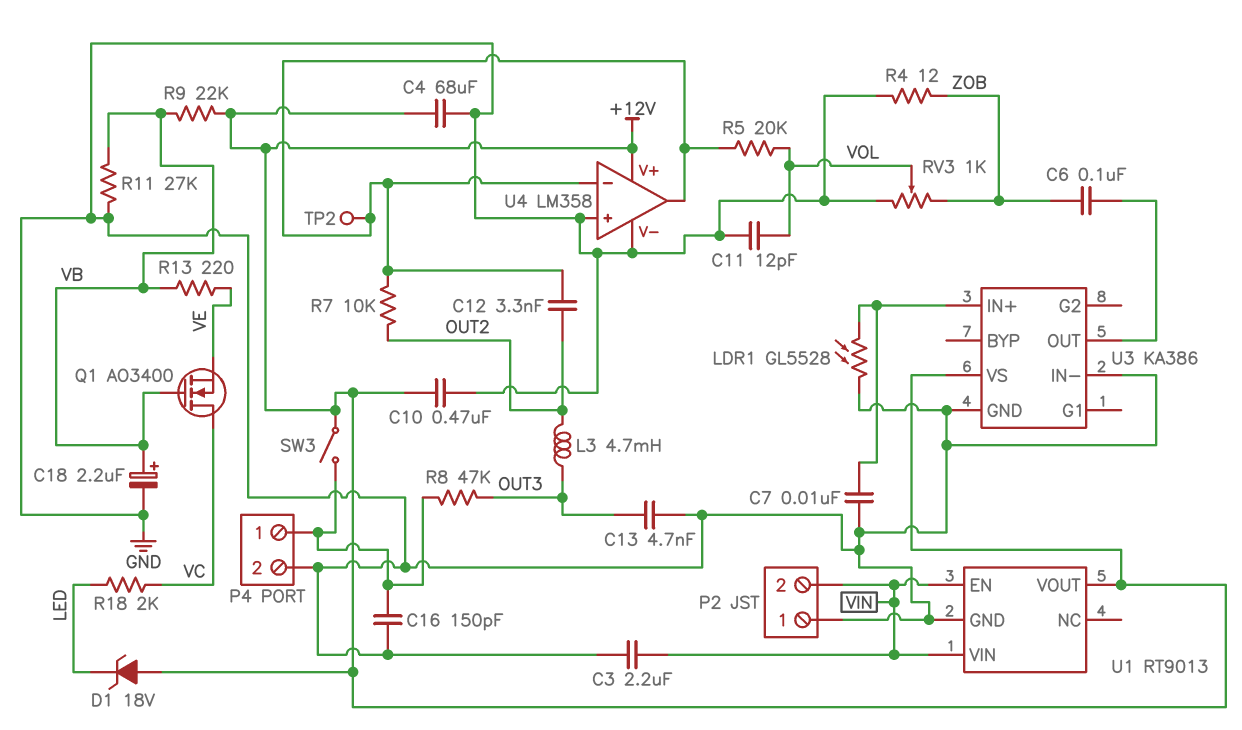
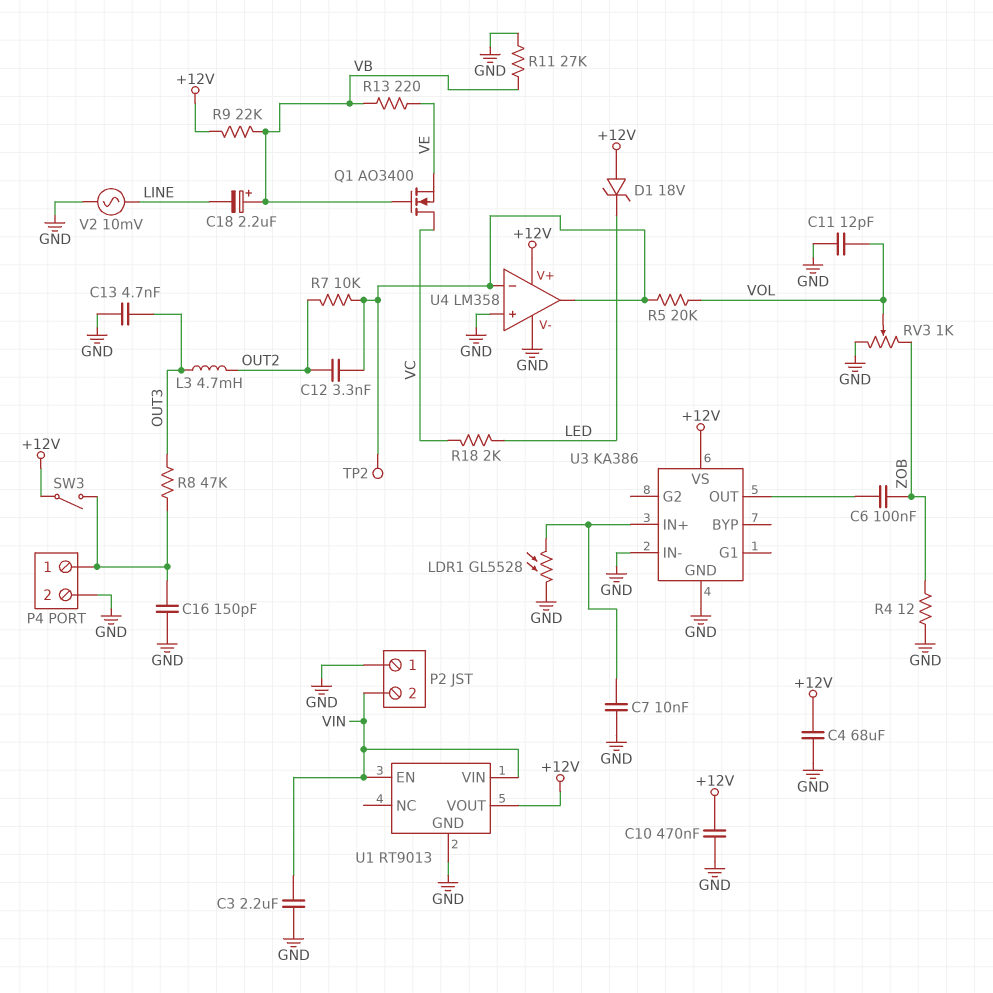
C18: 2.2uF (plus VB, minus GND) -> 2.2uF (plus VB, minus LINE)
V2: none -> AC 10mV (GND, LINE)

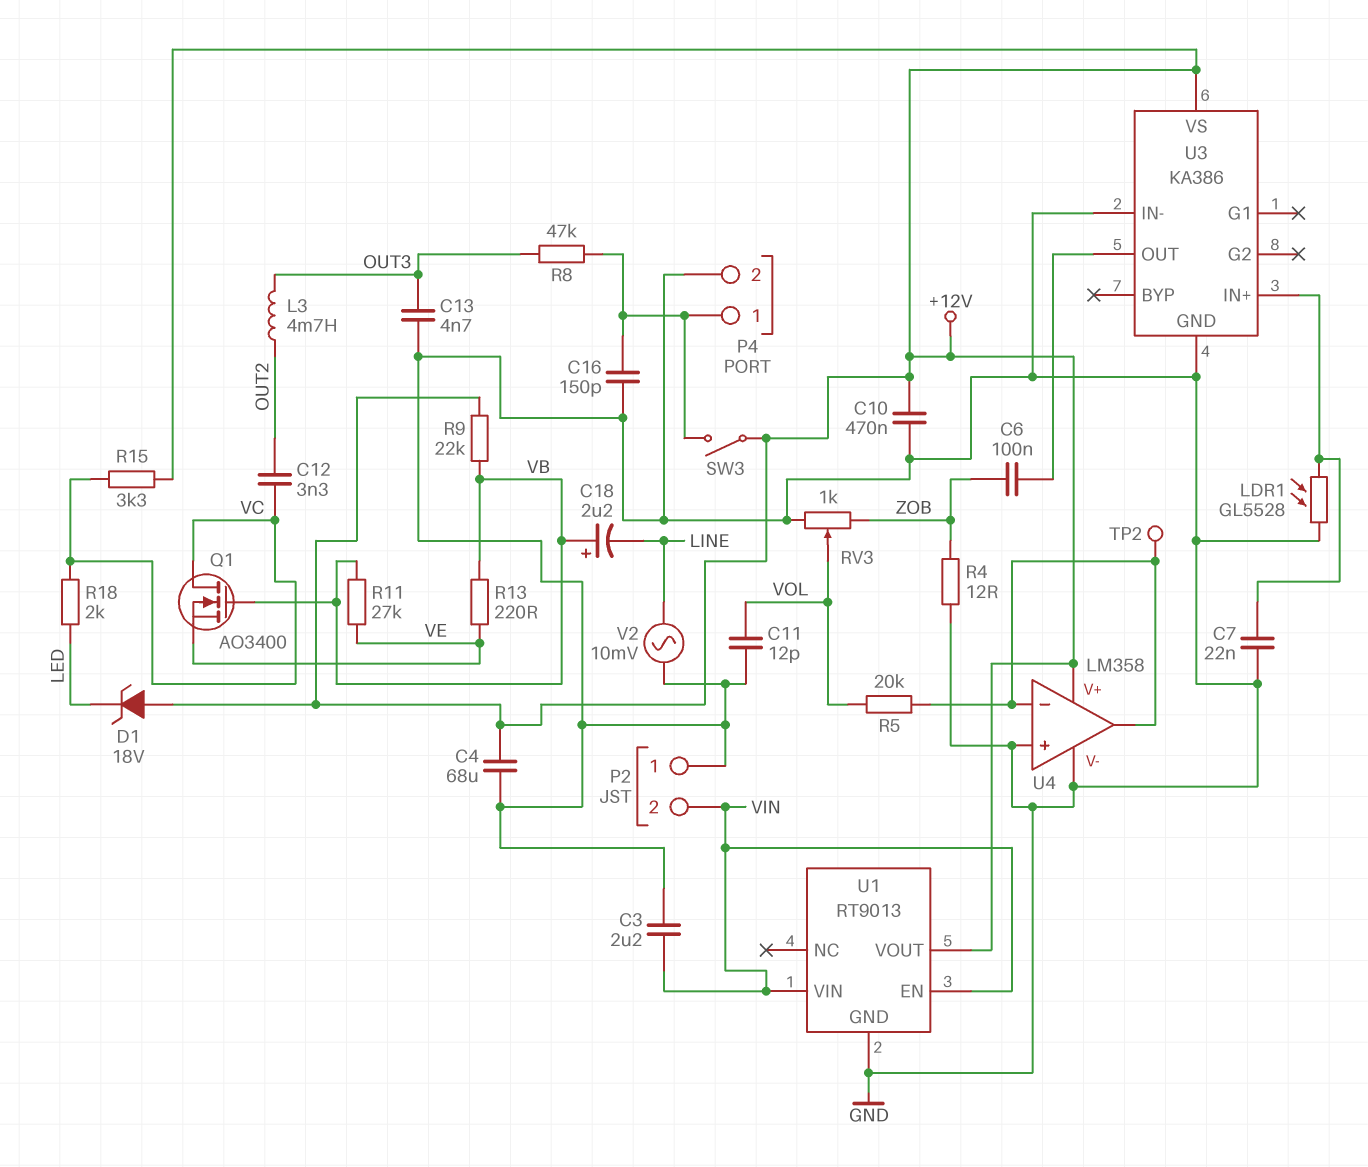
C7: 10nF (GND, U3/IN+) -> 22nF (GND, U3/IN+)
C12: 3.3nF (OUT2, U4/in-) -> 3.3nF (OUT2, VC)
R7: 10k (OUT2, U4/in-) -> none
R11: 27k (GND, VB) -> 27k (VB, VE)
R15: none -> 3.3k (+12V, VC)

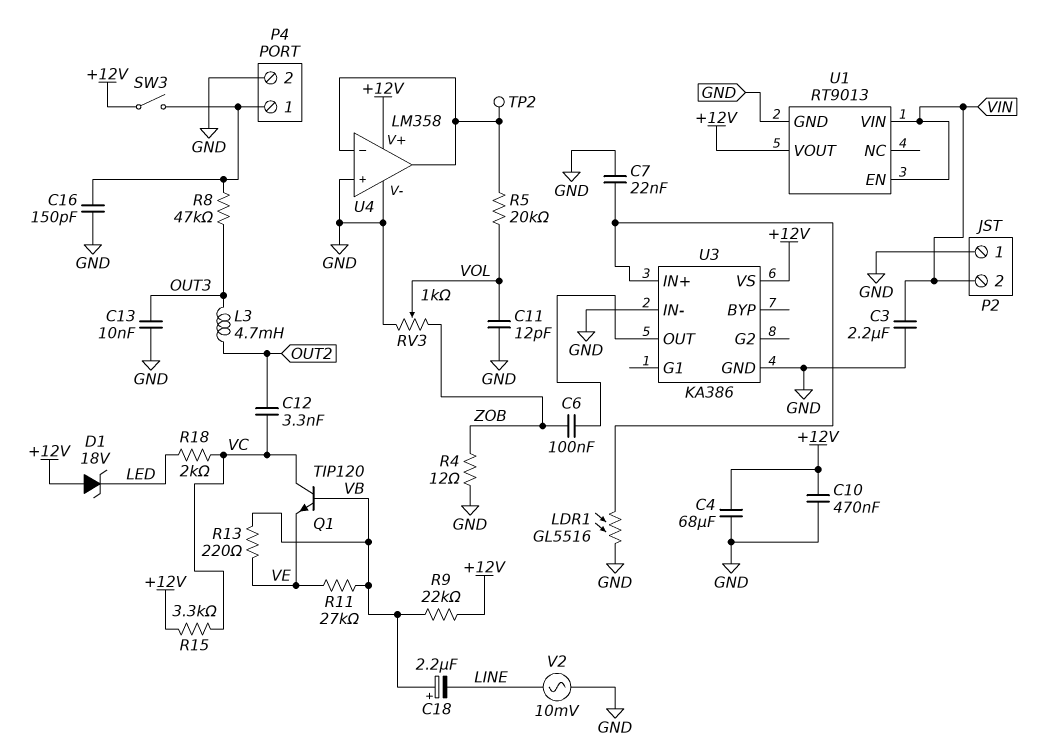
C13: 4.7nF (GND, OUT3) -> 10nF (GND, OUT3)
LDR1: GL5528 (GND, U3/IN+) -> GL5516 (GND, U3/IN+)
Q1: NMOS AO3400 (G VB, D VC, S VE) -> NPN TIP120 (B VB, C VC, E VE)

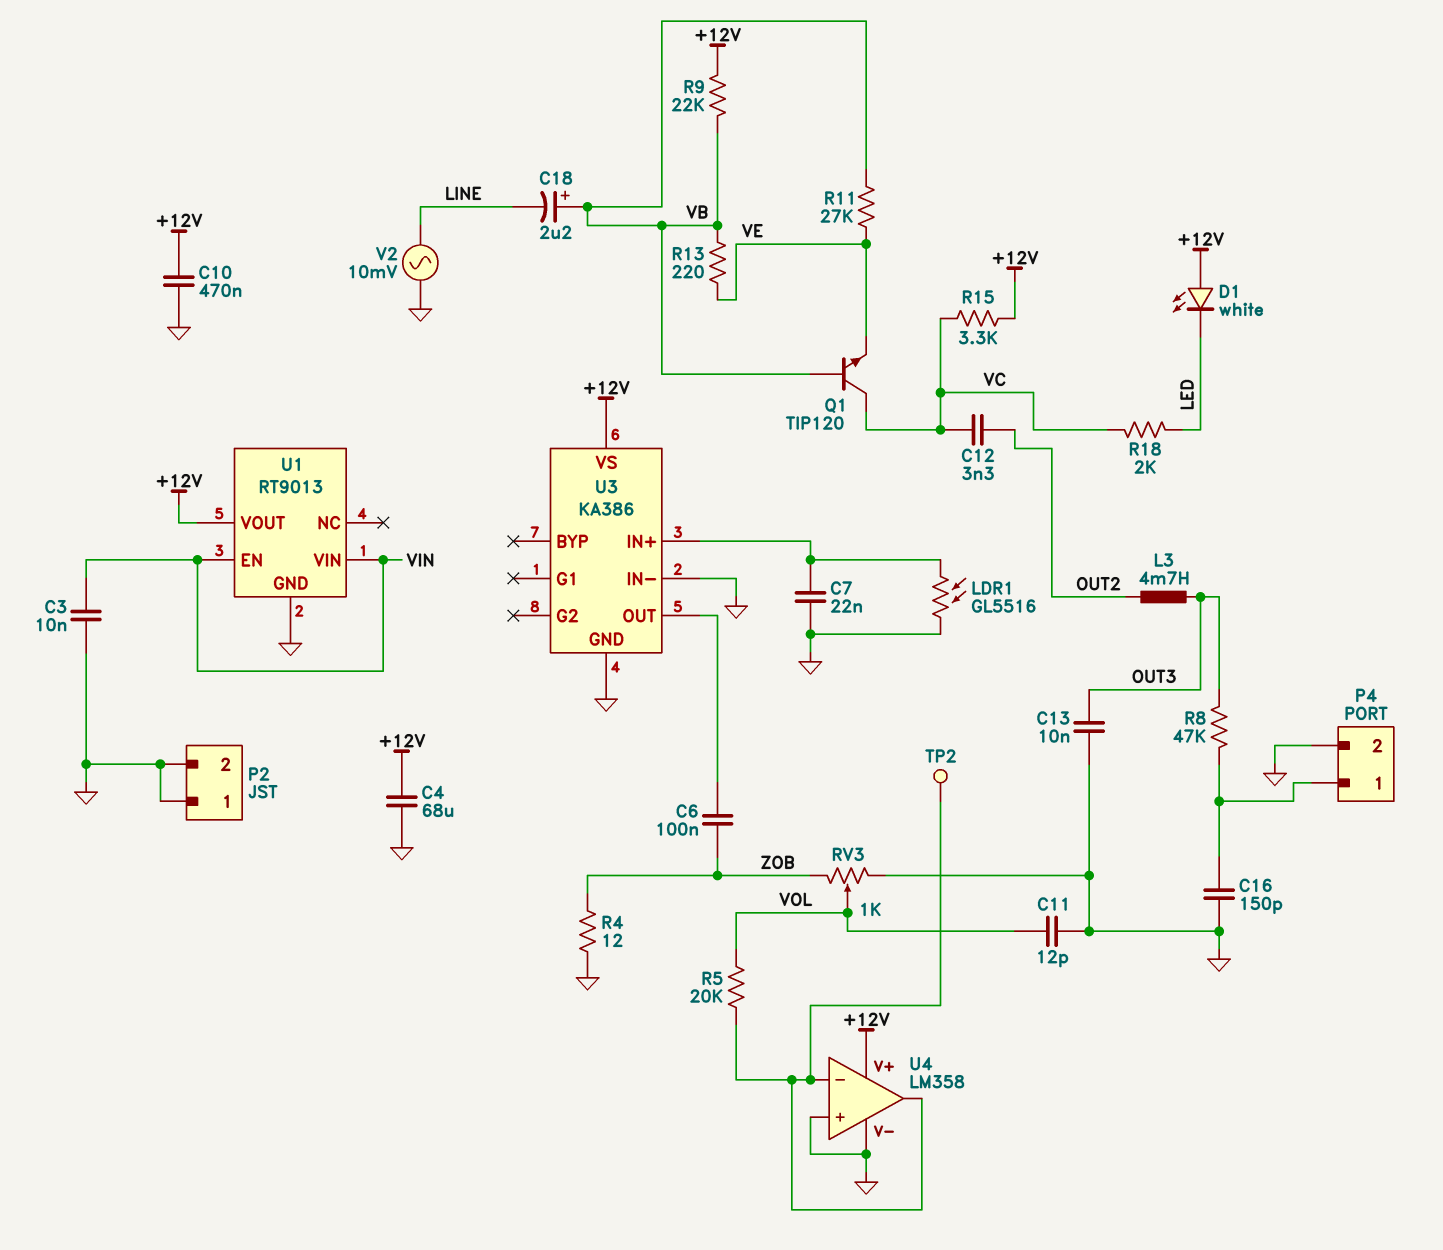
C3: 2.2uF (GND, VIN) -> 10nF (GND, VIN)
D1: zener 18V (A +12V, K LED) -> LED white (A +12V, K LED)
P2 pin 2: VIN -> GND
SW3: switch (+12V, P4/1) -> none

